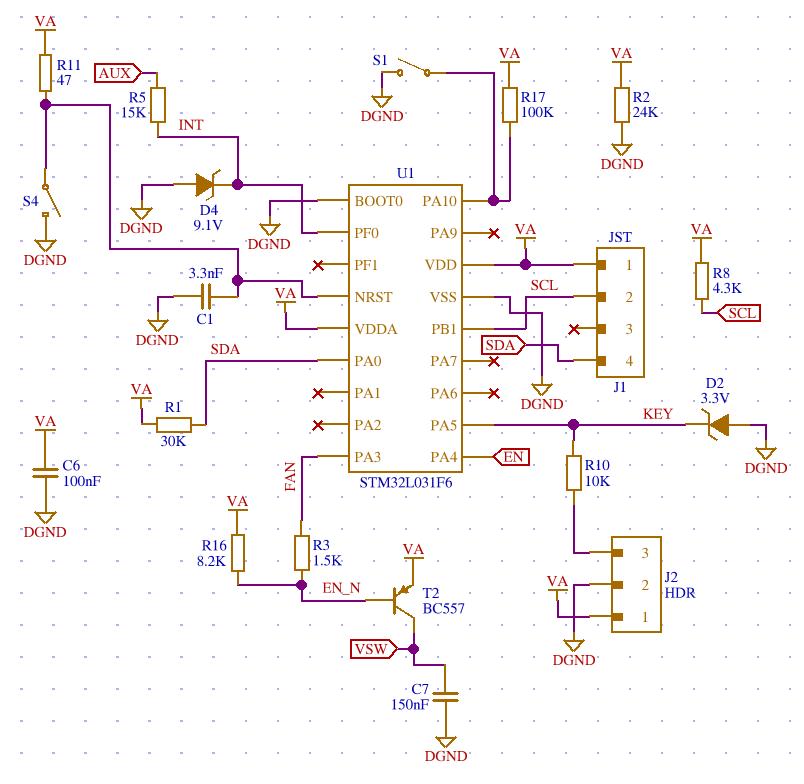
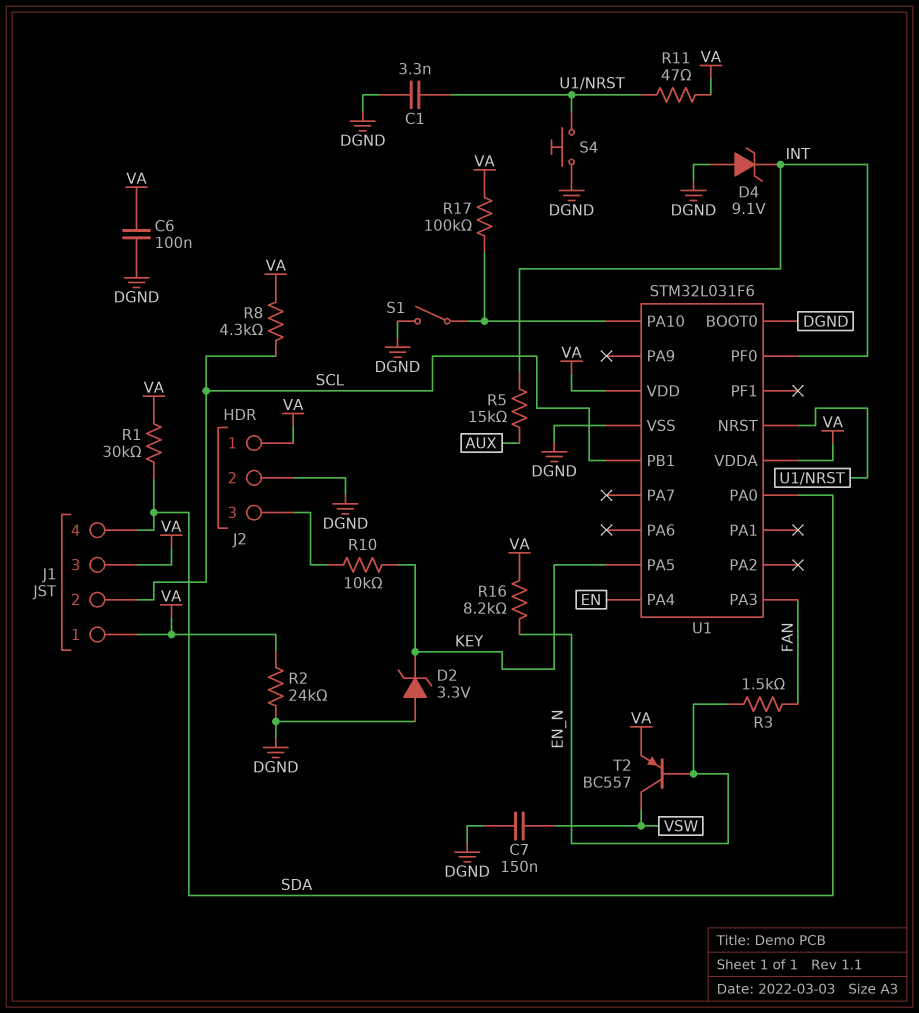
J1 pin 3: none -> VA
S4: switch (DGND, U1/NRST) -> button (DGND, U1/NRST)

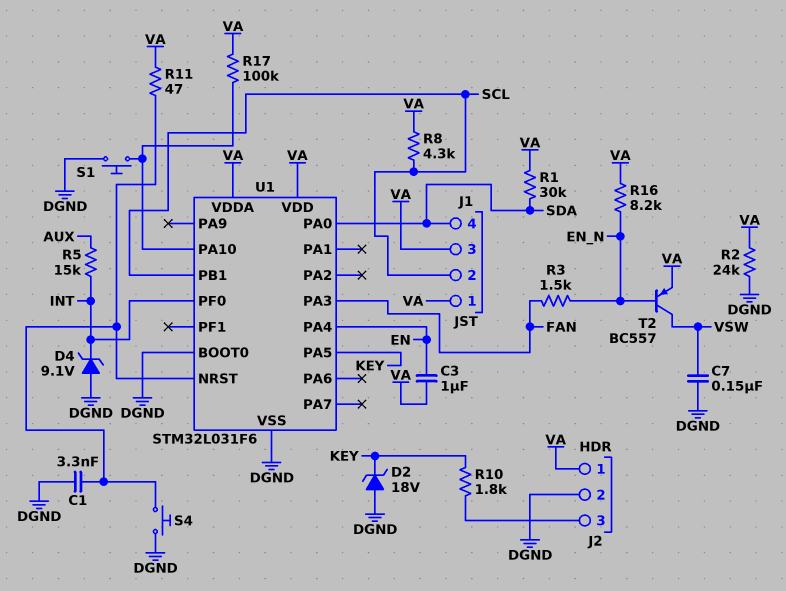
C3: none -> 1uF (EN, VA)
C6: 100nF (DGND, VA) -> none
D2: zener 3.3V (A DGND, K KEY) -> zener 18V (A DGND, K KEY)
R10: 10k (J2/3, KEY) -> 1.8k (J2/3, KEY)
S1: switch (DGND, U1/PA10) -> button (DGND, U1/PA10)

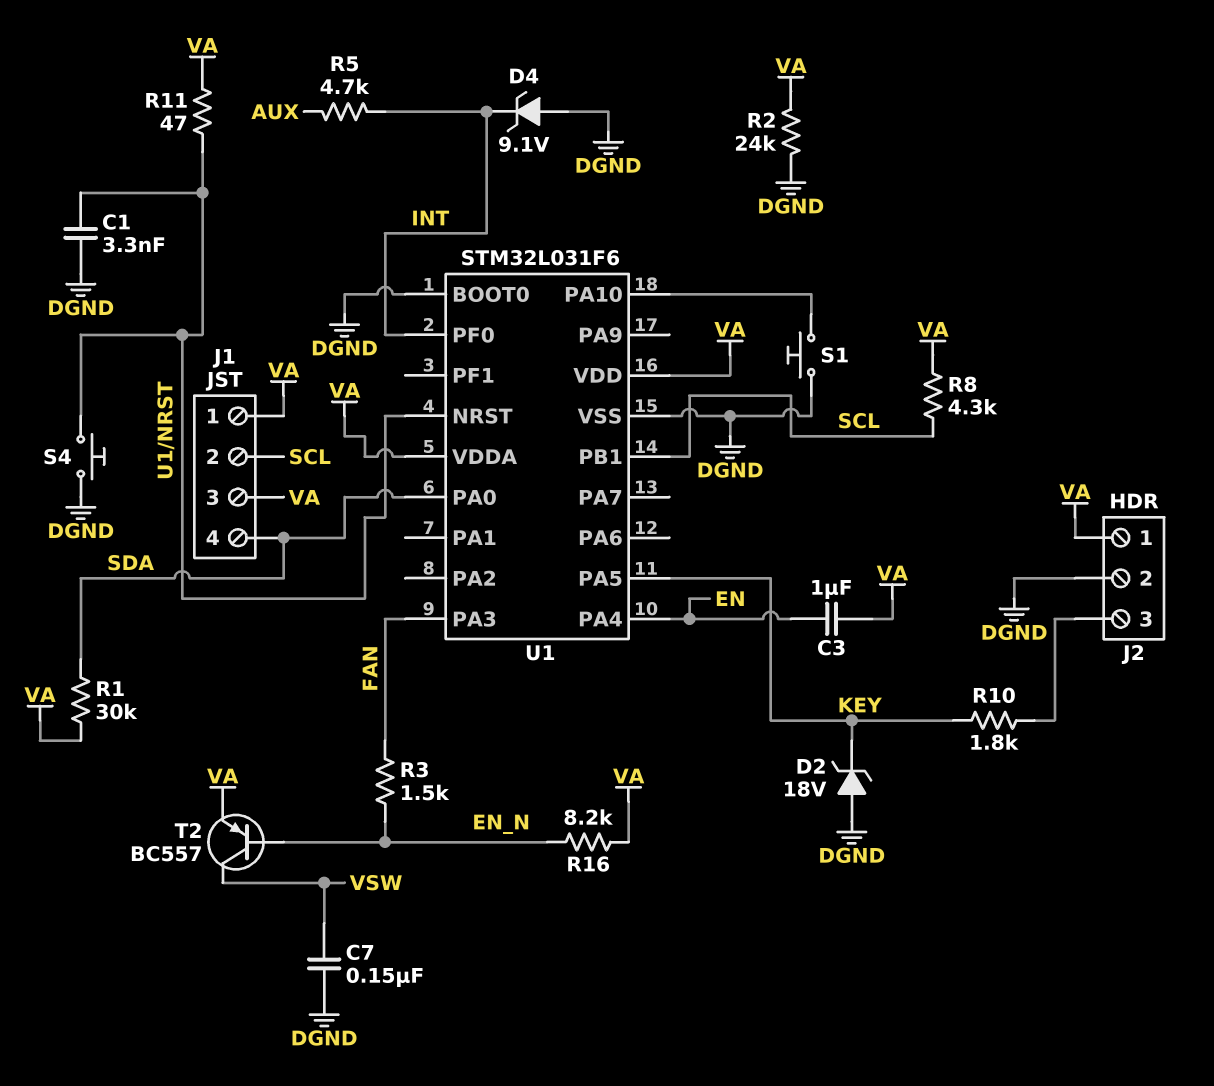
R5: 15k (AUX, INT) -> 4.7k (AUX, INT)
R17: 100k (U1/PA10, VA) -> none

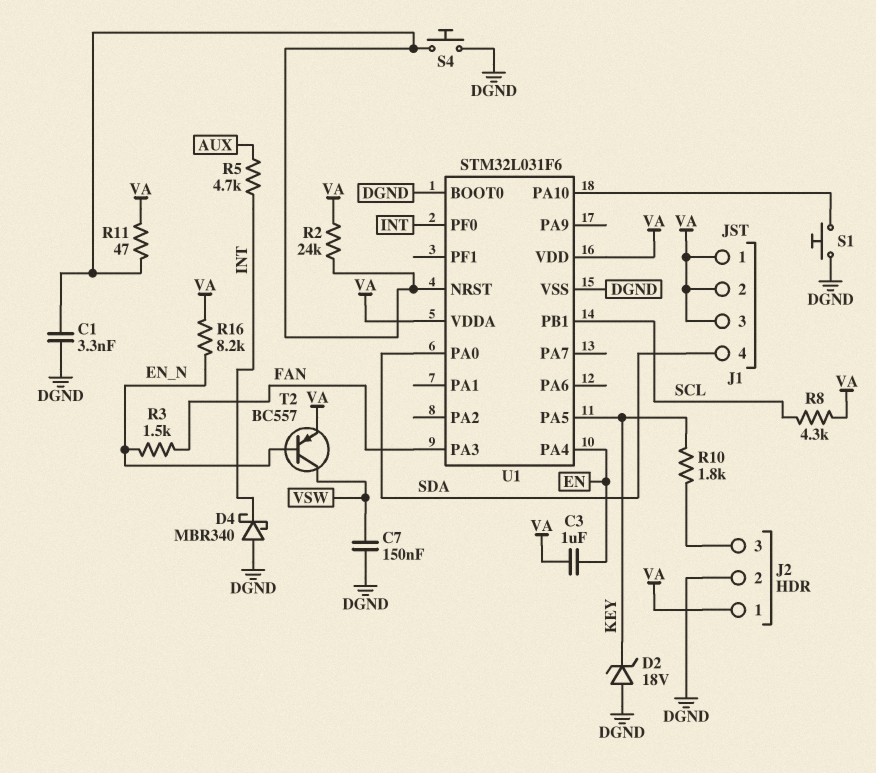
D4: zener 9.1V (A DGND, K INT) -> schottky MBR340 (A DGND, K INT)
J1 pin 2: SCL -> VA
R1: 30k (SDA, VA) -> none
R2: 24k (DGND, VA) -> 24k (U1/NRST, VA)

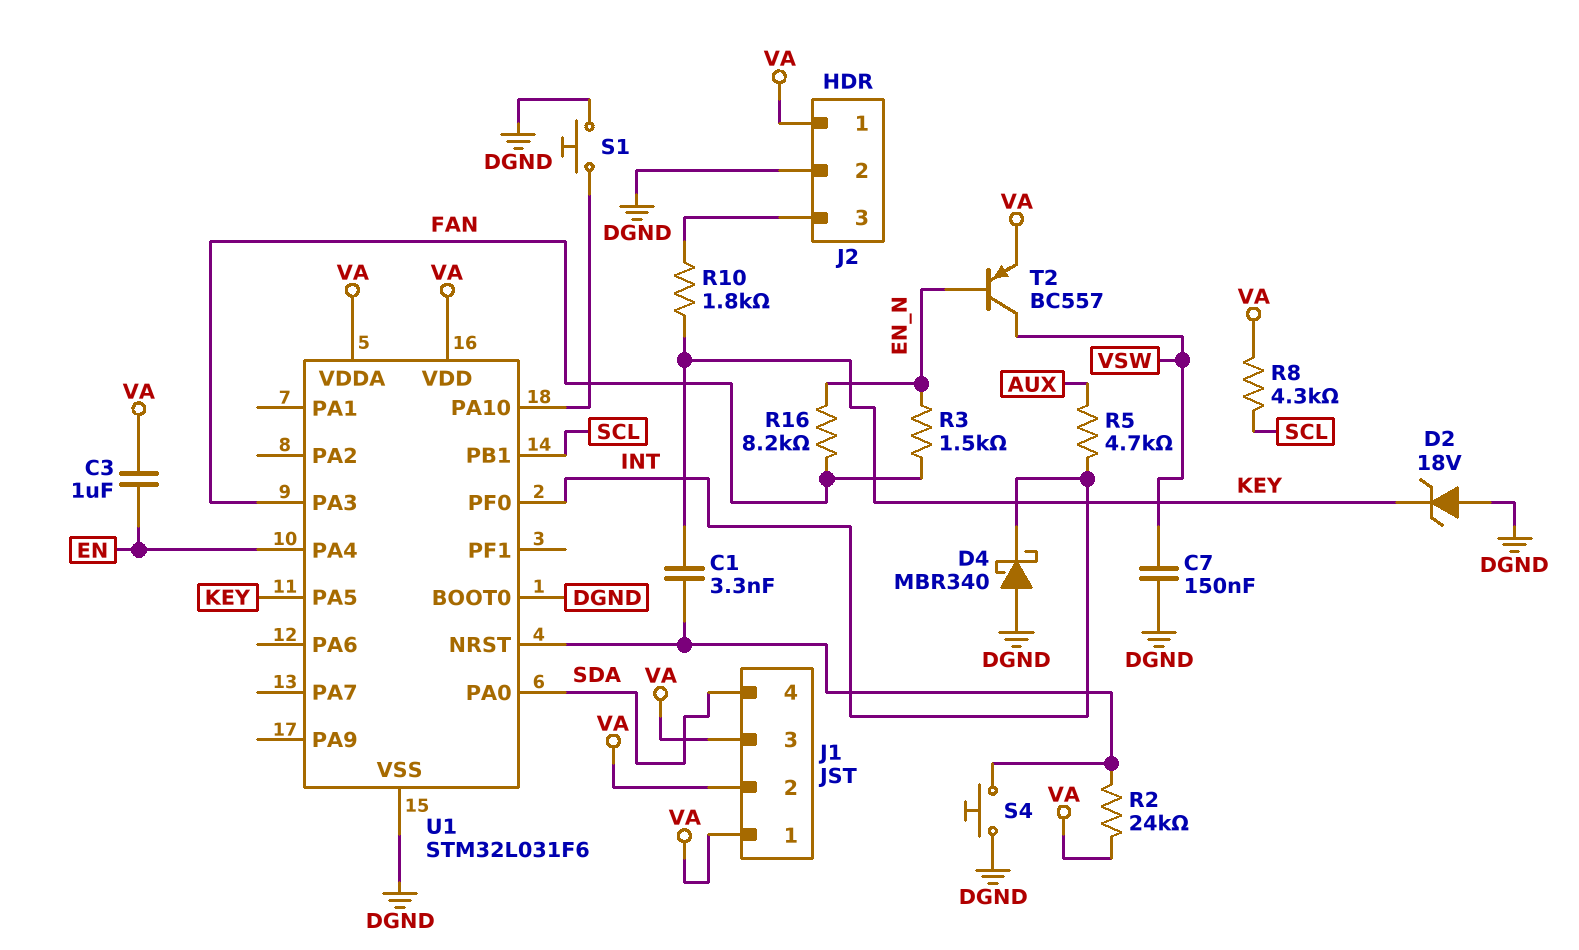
C1: 3.3nF (DGND, U1/NRST) -> 3.3nF (KEY, U1/NRST)
R11: 47 (U1/NRST, VA) -> none
R16: 8.2k (EN_N, VA) -> 8.2k (EN_N, FAN)

